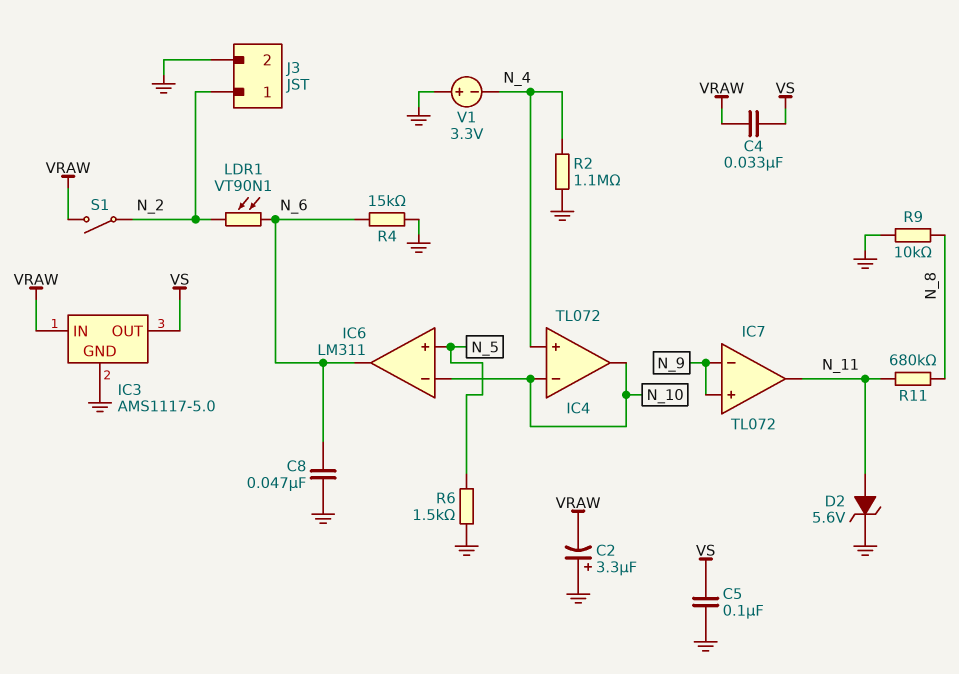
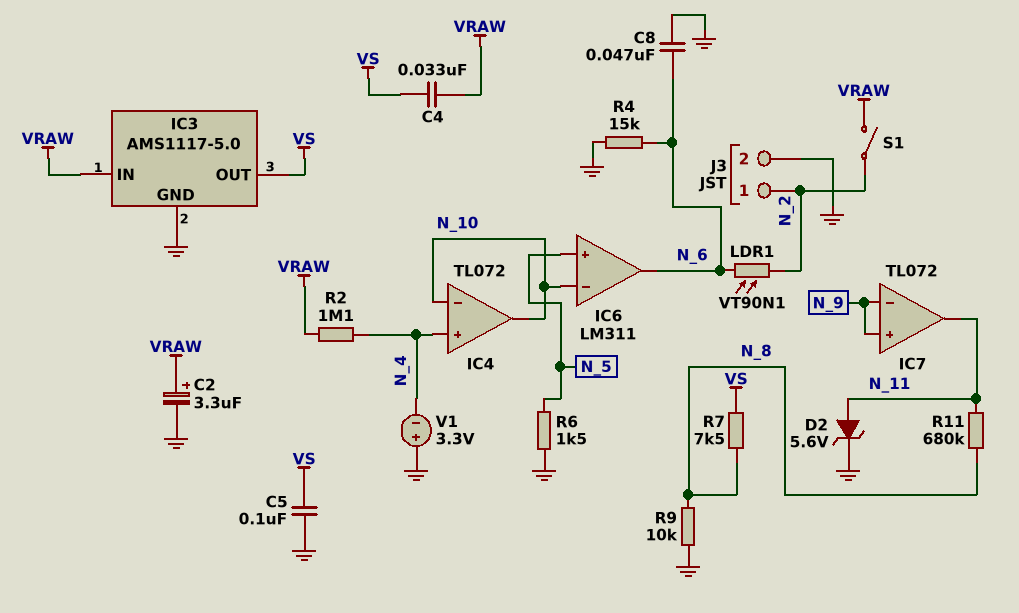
C2: 3.3uF (plus GND, minus VRAW) -> 3.3uF (plus VRAW, minus GND)
R2: 1.1M (GND, N_4) -> 1.1M (N_4, VRAW)
R7: none -> 7.5k (N_8, VS)

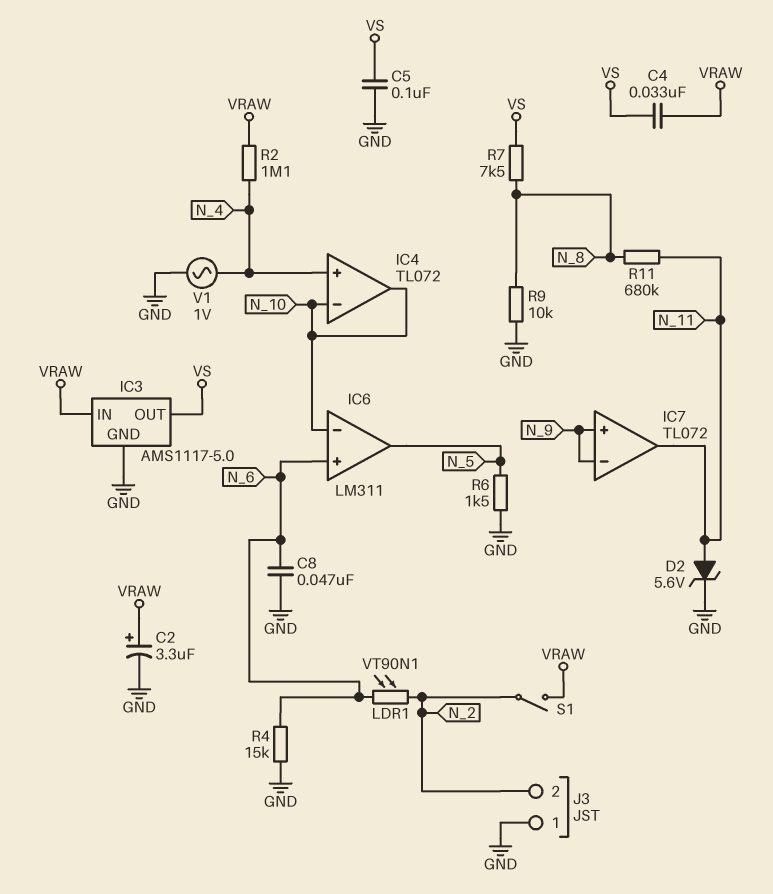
IC6 pin in+: N_5 -> N_6
IC6 pin out: N_6 -> N_5
J3 pin 1: N_2 -> GND
J3 pin 2: GND -> N_2
V1: 3.3V (plus GND, minus N_4) -> AC 1V (GND, N_4)

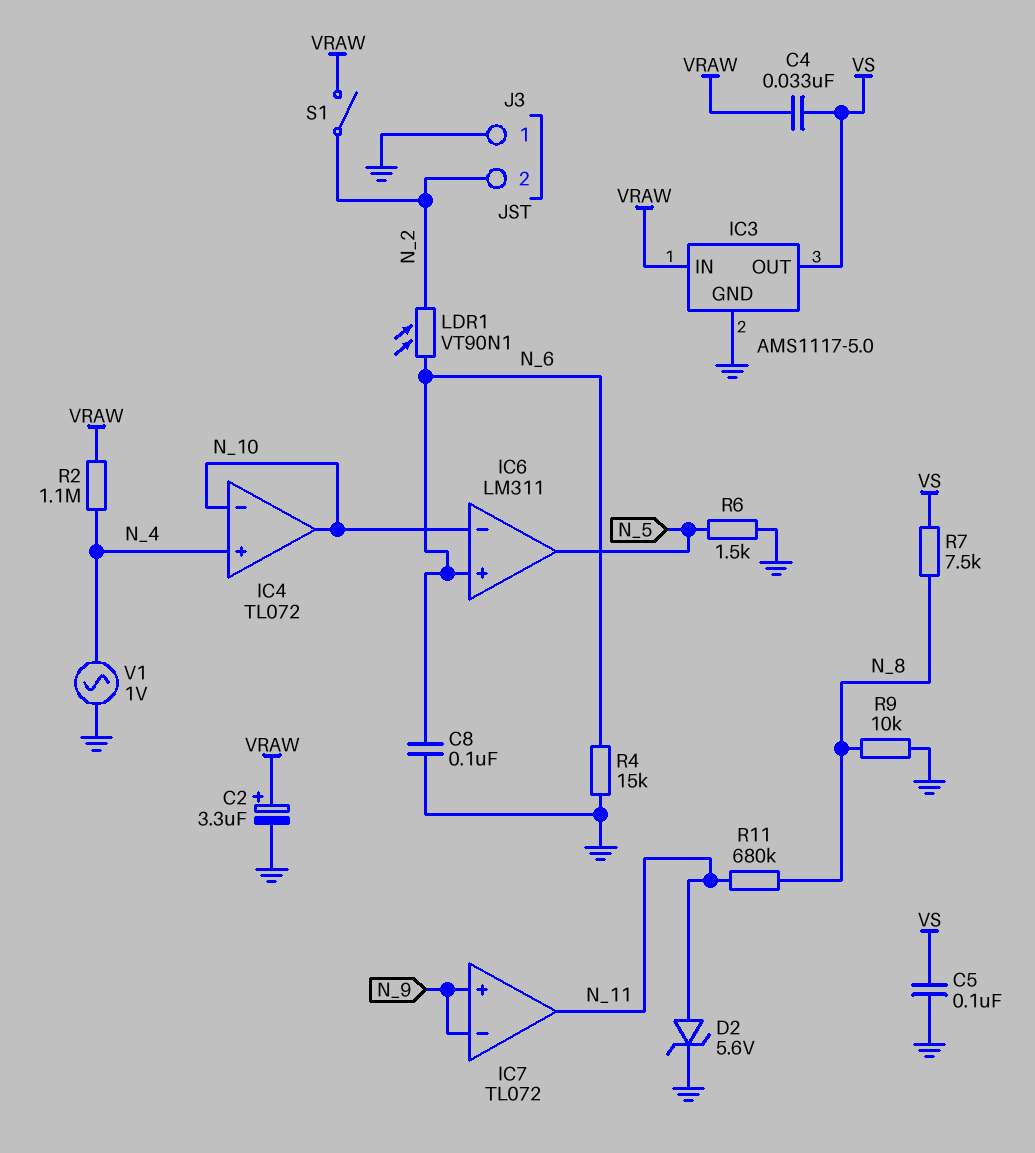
C8: 47nF (GND, N_6) -> 100nF (GND, N_6)

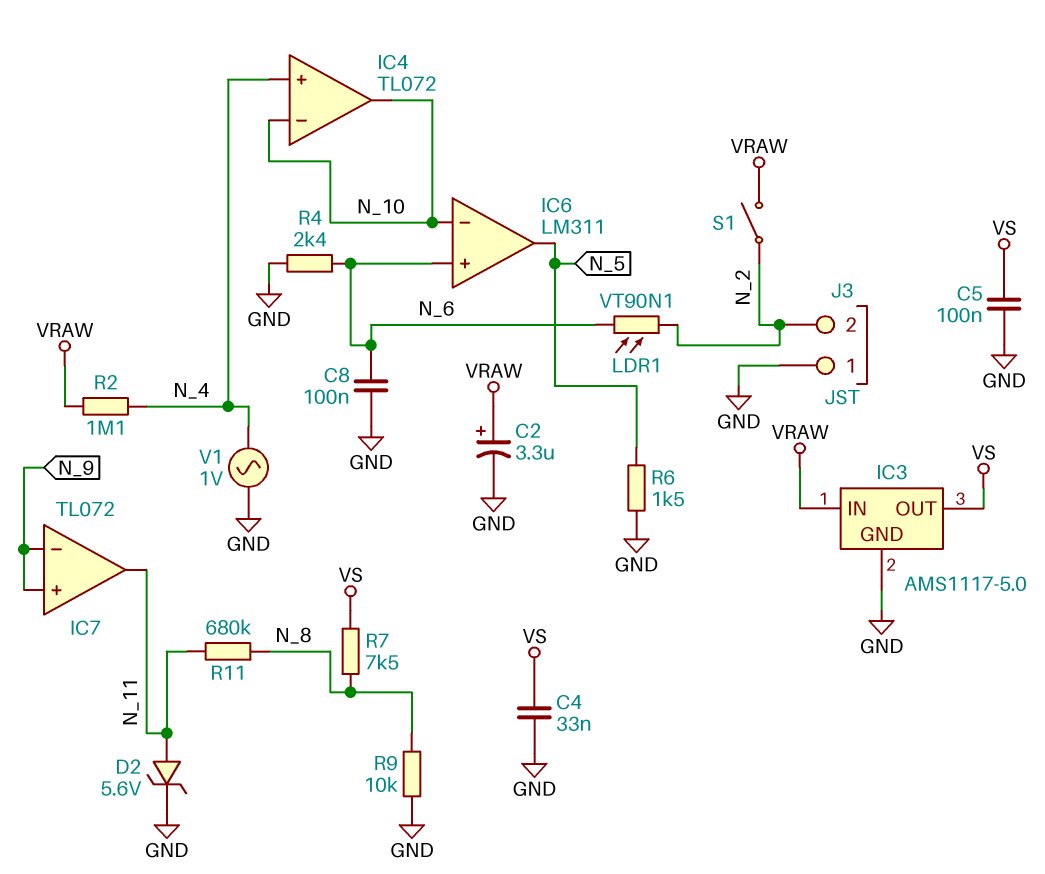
C4: 33nF (VRAW, VS) -> 33nF (GND, VS)
R4: 15k (GND, N_6) -> 2.4k (GND, N_6)

